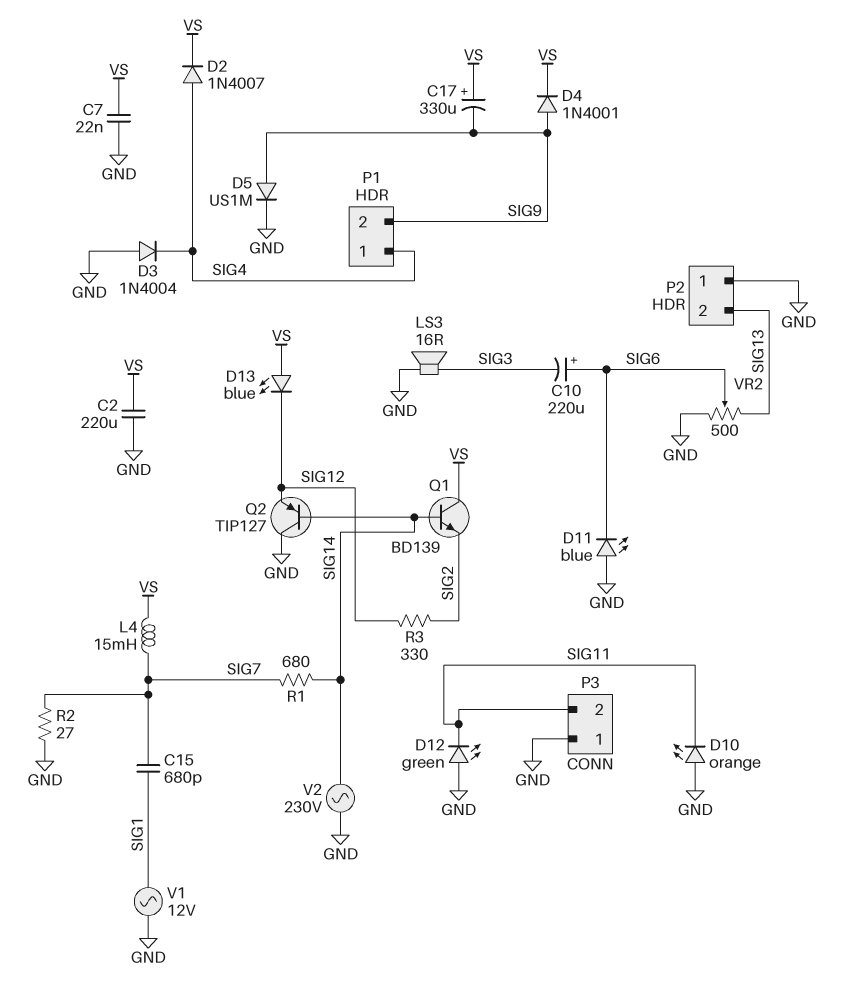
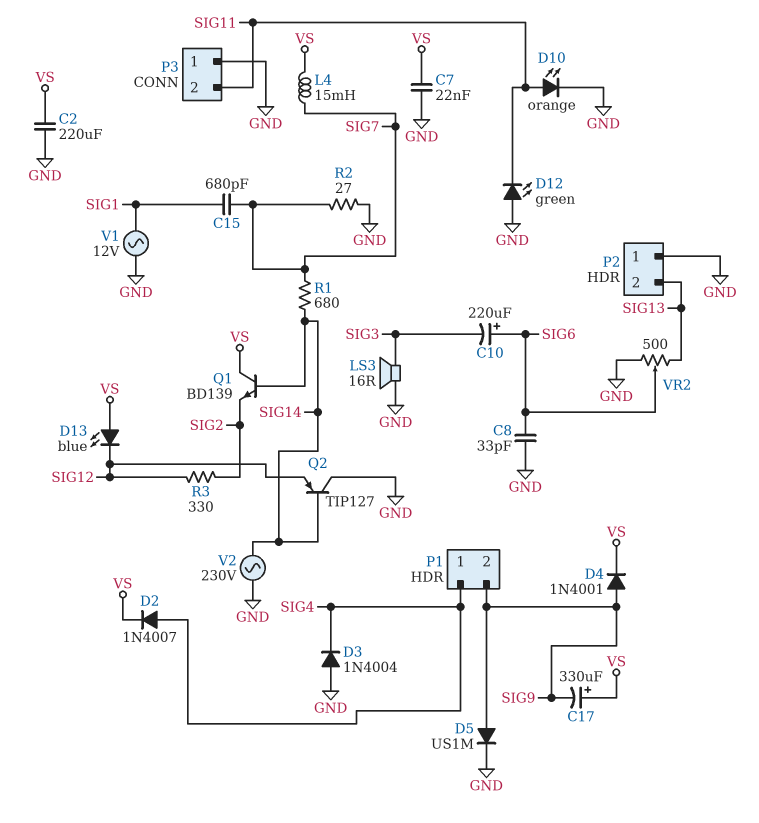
C8: none -> 33pF (GND, SIG6)
D10: LED orange (A GND, K SIG11) -> LED orange (A SIG11, K GND)
D11: LED blue (A GND, K SIG6) -> none

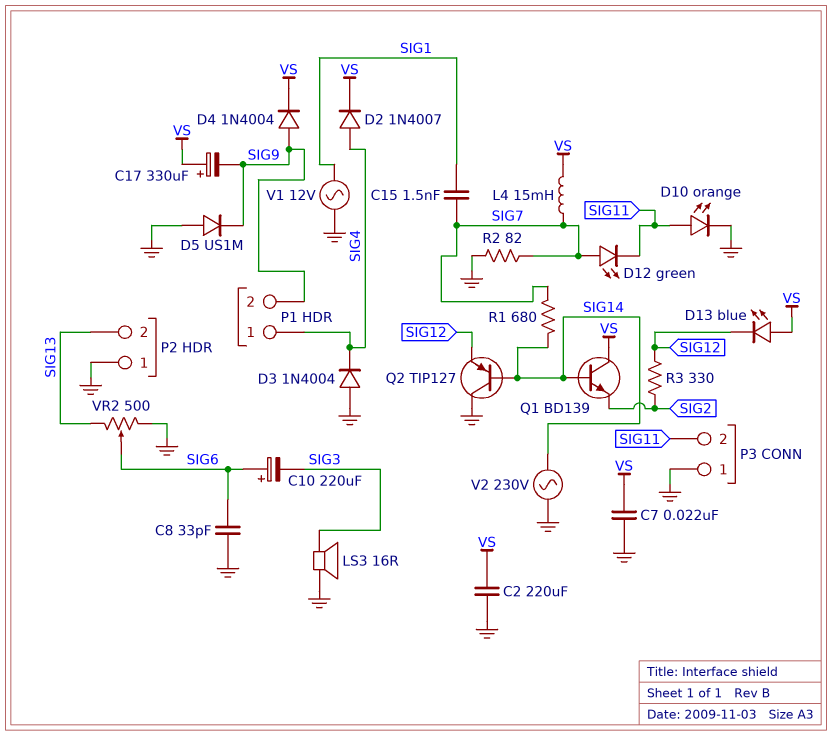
C15: 680pF (SIG1, SIG7) -> 1.5nF (SIG1, SIG7)
D4: diode 1N4001 (A SIG9, K VS) -> diode 1N4004 (A SIG9, K VS)
D5: diode US1M (A SIG9, K GND) -> diode US1M (A GND, K SIG9)
D12: LED green (A GND, K SIG11) -> LED green (A SIG7, K SIG11)
R2: 27 (GND, SIG7) -> 82 (GND, SIG7)

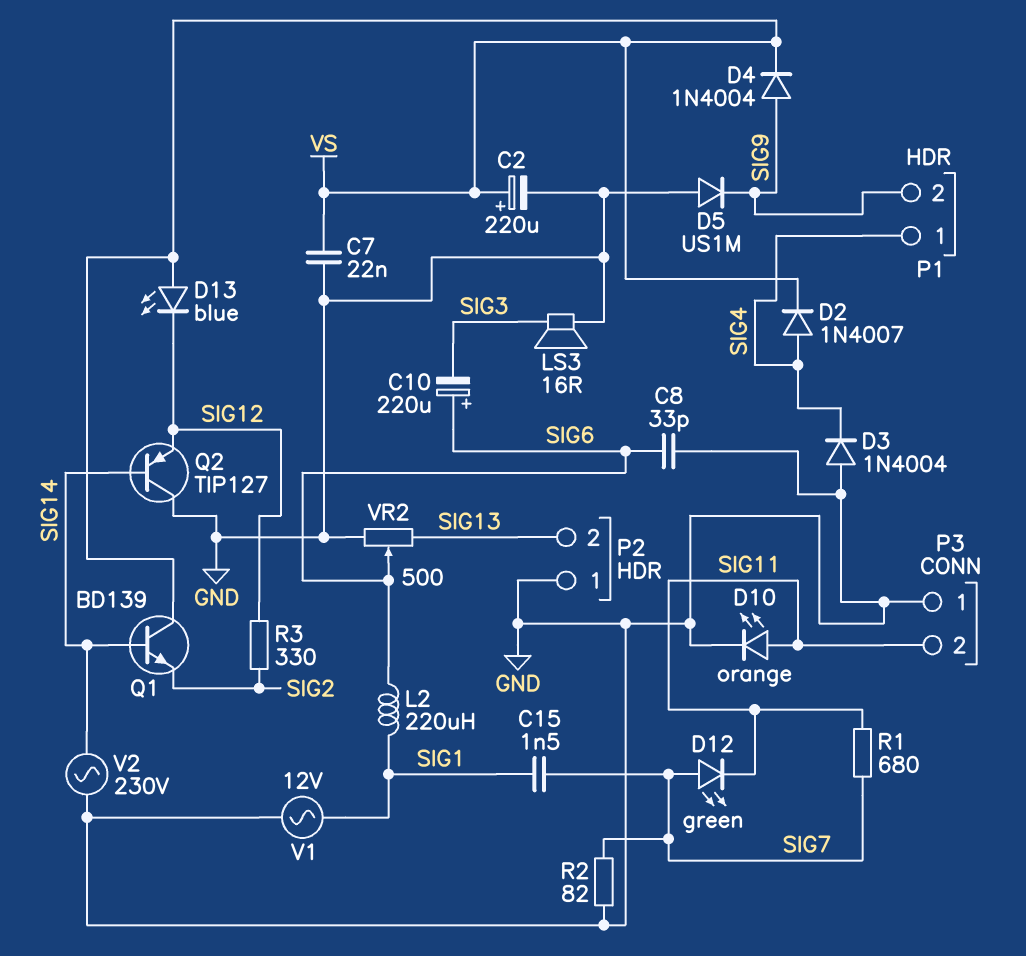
C2: 220uF (GND, VS) -> 220uF (plus VS, minus GND)
C17: 330uF (plus VS, minus SIG9) -> none
L2: none -> 220uH (SIG1, SIG6)
L4: 15mH (SIG7, VS) -> none
R1: 680 (SIG7, SIG14) -> 680 (SIG7, SIG11)

